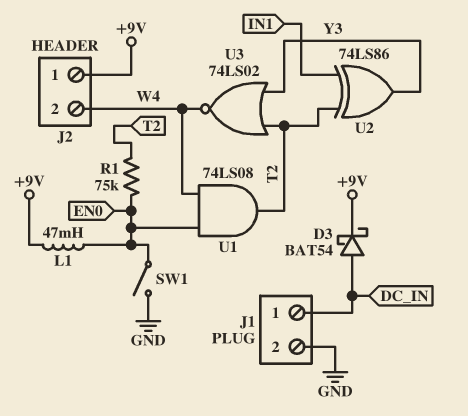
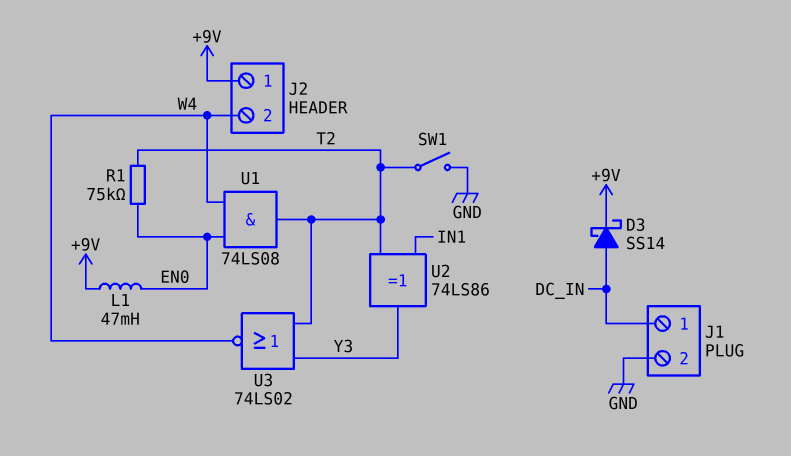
D3: schottky BAT54 (A DC_IN, K +9V) -> schottky SS14 (A DC_IN, K +9V)
SW1: switch (EN0, GND) -> switch (GND, T2)

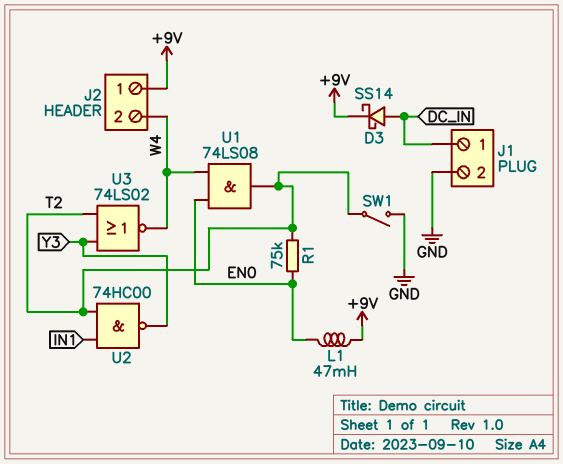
U2: XOR 74LS86 (in IN1, in T2, out Y3) -> NAND 74HC00 (in IN1, in T2, out Y3)

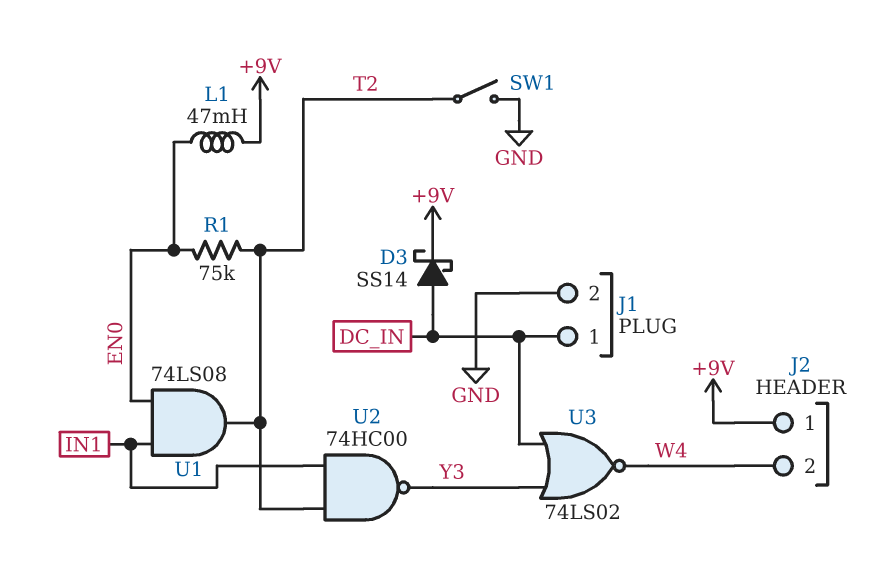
U1: AND 74LS08 (in EN0, in W4, out T2) -> AND 74LS08 (in EN0, in IN1, out T2)
U3: NOR 74LS02 (in T2, in Y3, out W4) -> NOR 74LS02 (in DC_IN, in Y3, out W4)

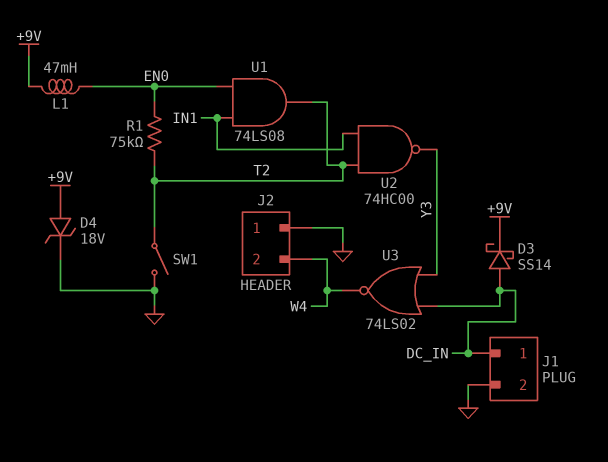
D4: none -> zener 18V (A +9V, K GND)
J2 pin 1: +9V -> GND

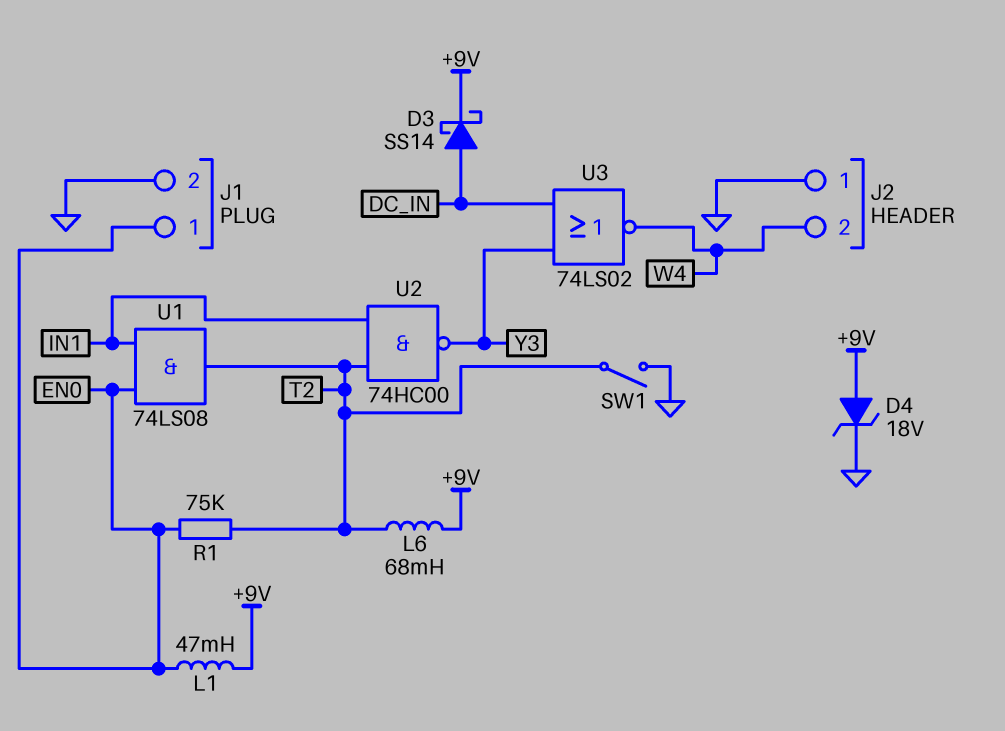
J1 pin 1: DC_IN -> EN0
L6: none -> 68mH (+9V, T2)

